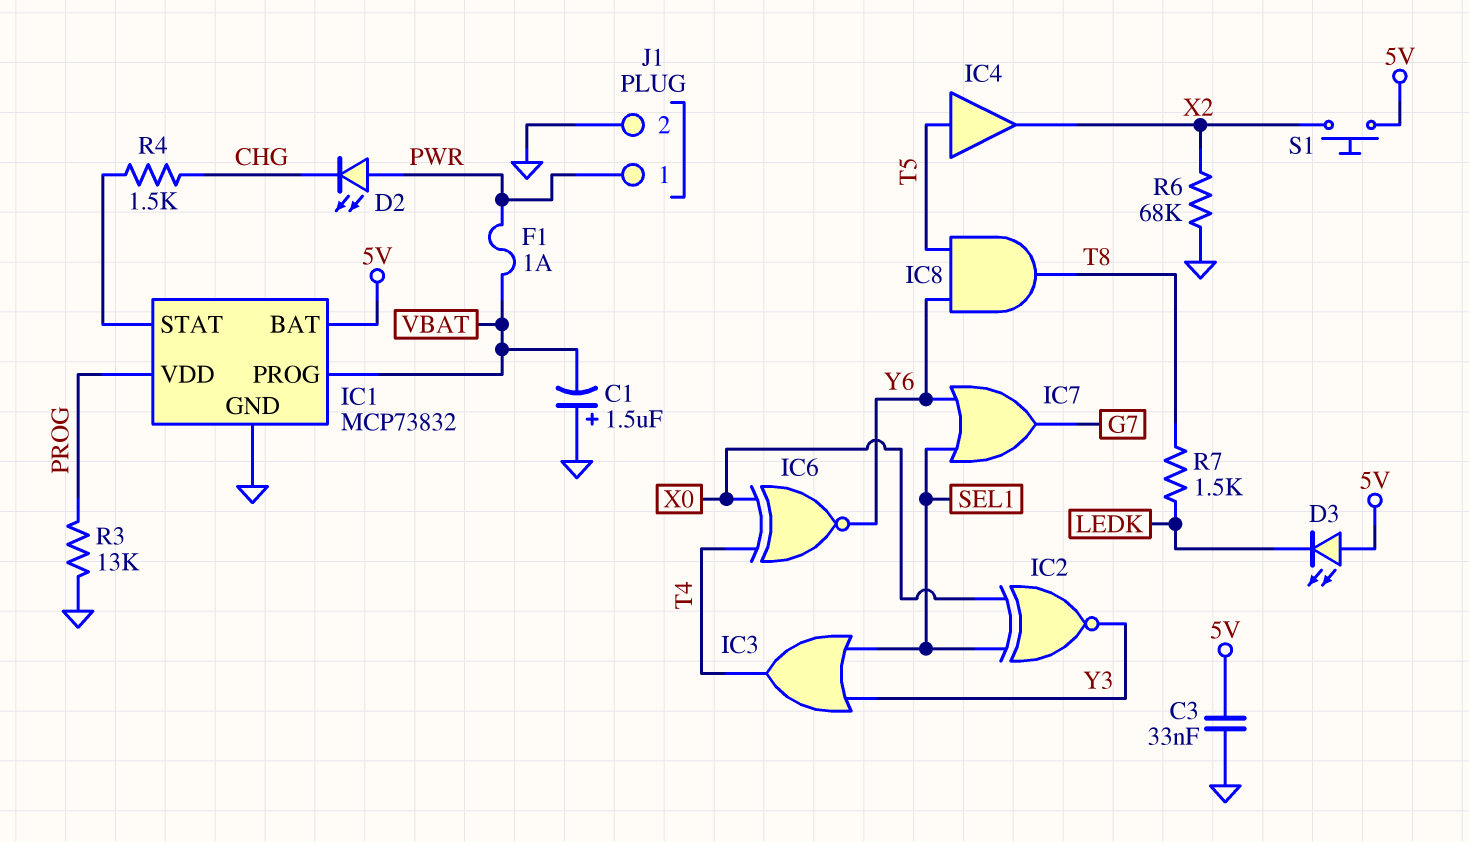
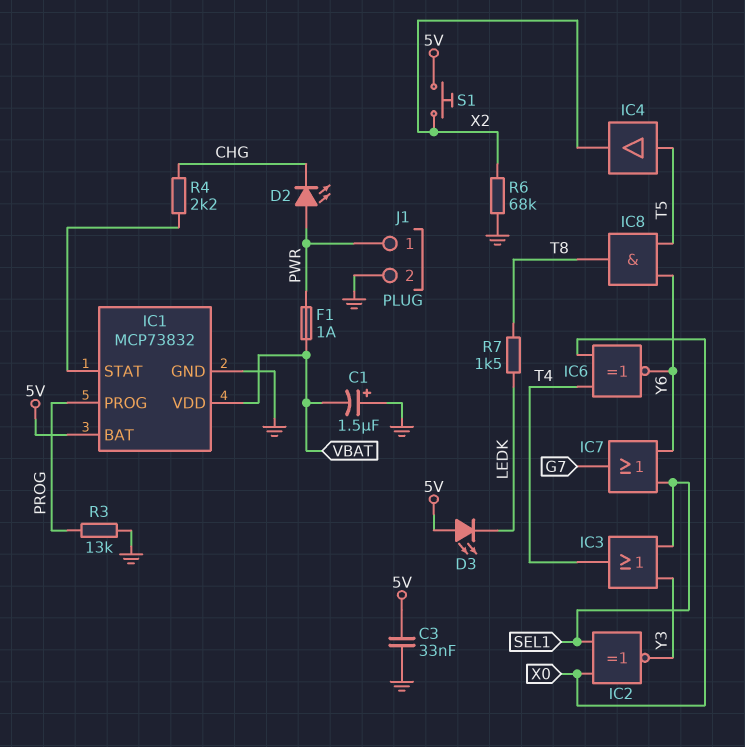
IC1 pin PROG: VBAT -> PROG
IC1 pin VDD: PROG -> VBAT
R4: 1.5k (CHG, IC1/STAT) -> 2.2k (CHG, IC1/STAT)

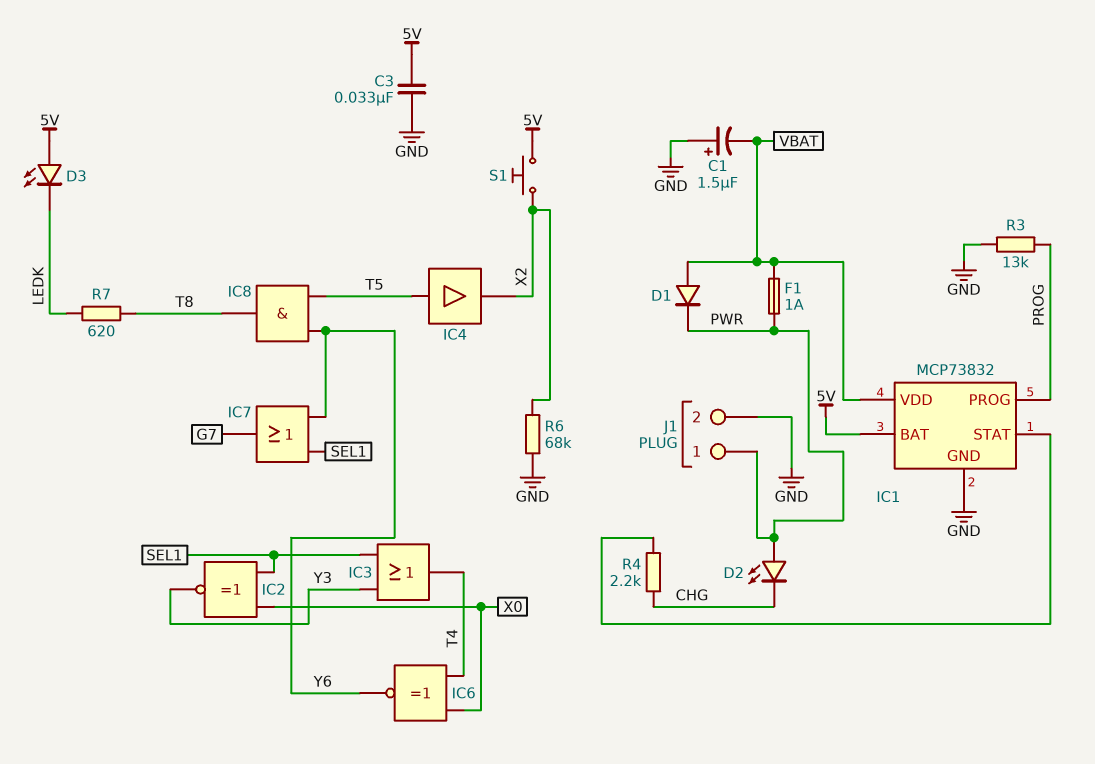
D1: none -> diode (A VBAT, K PWR)
R7: 1.5k (LEDK, T8) -> 620 (LEDK, T8)

